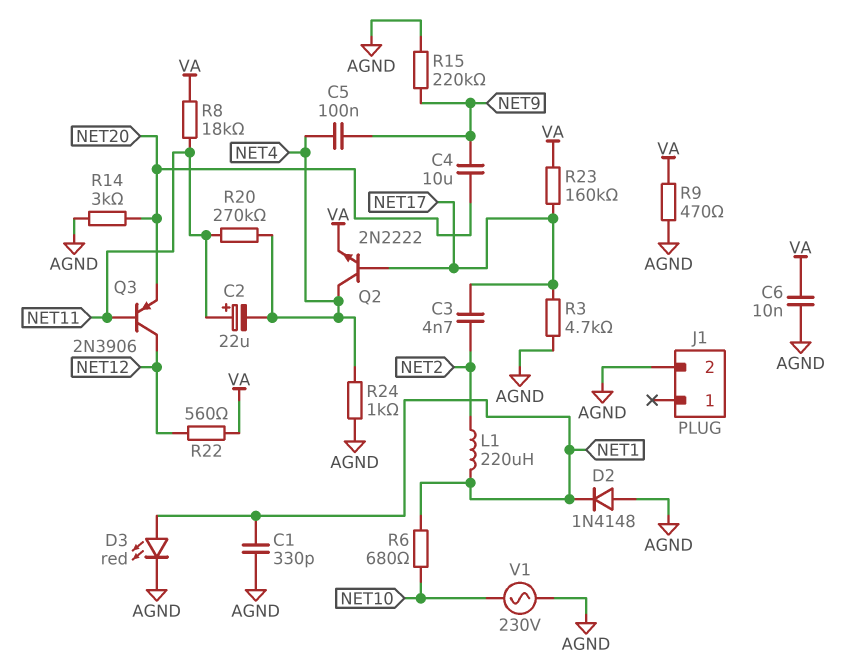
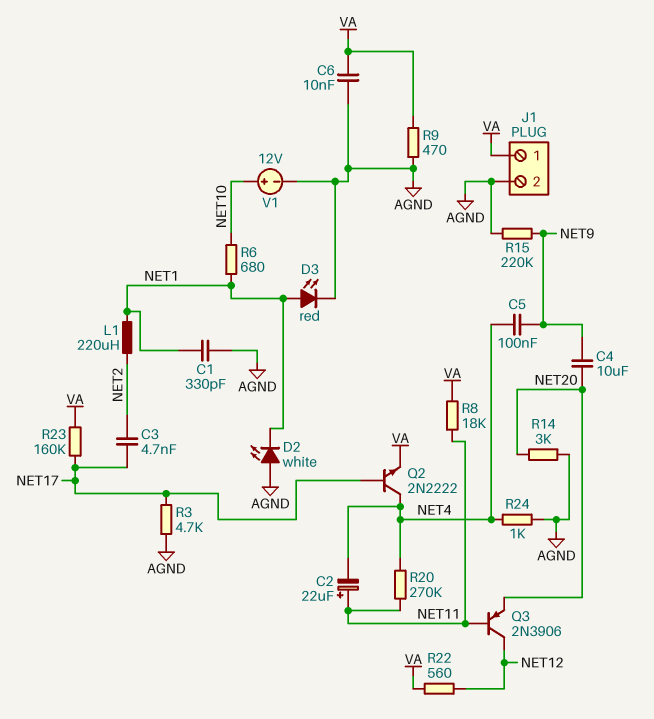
D2: diode 1N4148 (A AGND, K NET1) -> LED white (A AGND, K NET1)
J1 pin 1: none -> VA
V1: AC 230V (AGND, NET10) -> 12V (plus NET10, minus AGND)

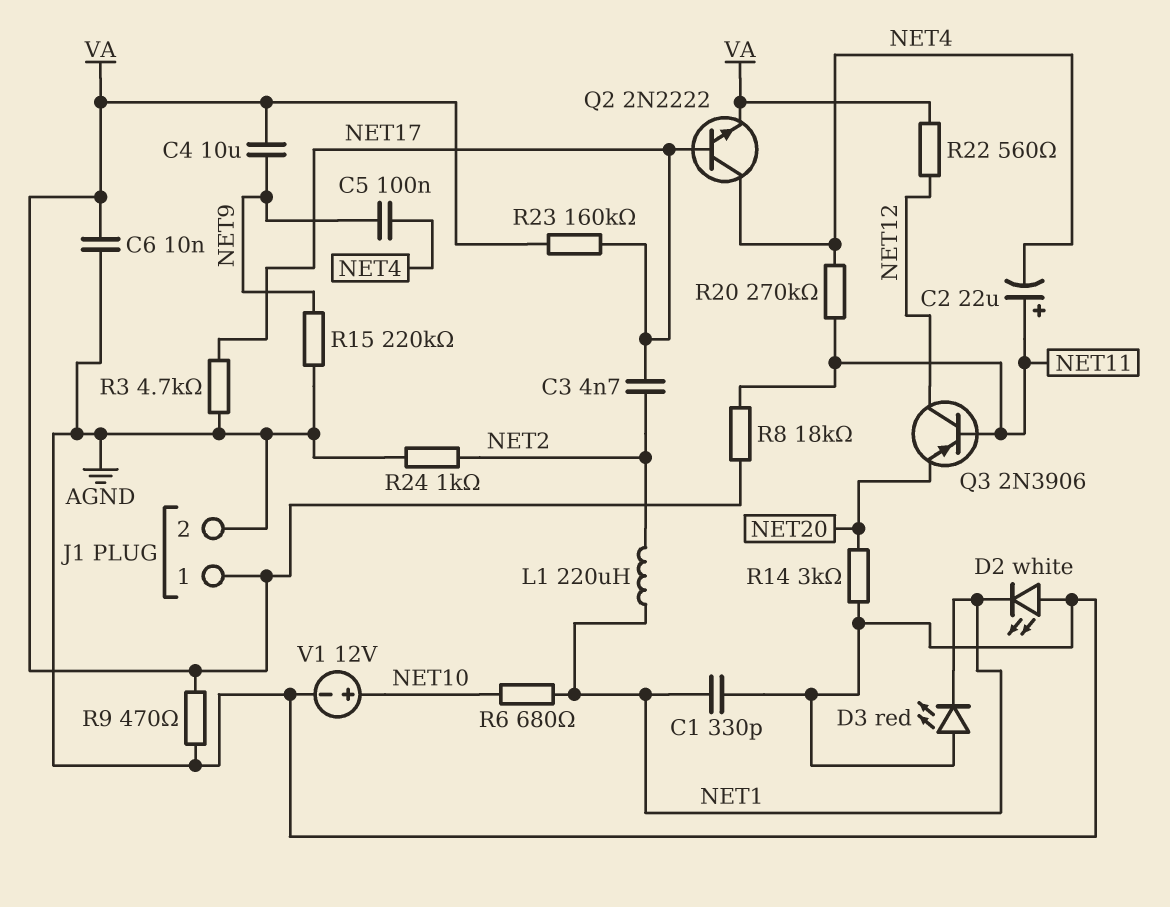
C4: 10uF (NET9, NET20) -> 10uF (NET9, VA)
D3: LED red (A NET1, K AGND) -> LED red (A AGND, K NET1)
R24: 1k (AGND, NET4) -> 1k (AGND, NET2)

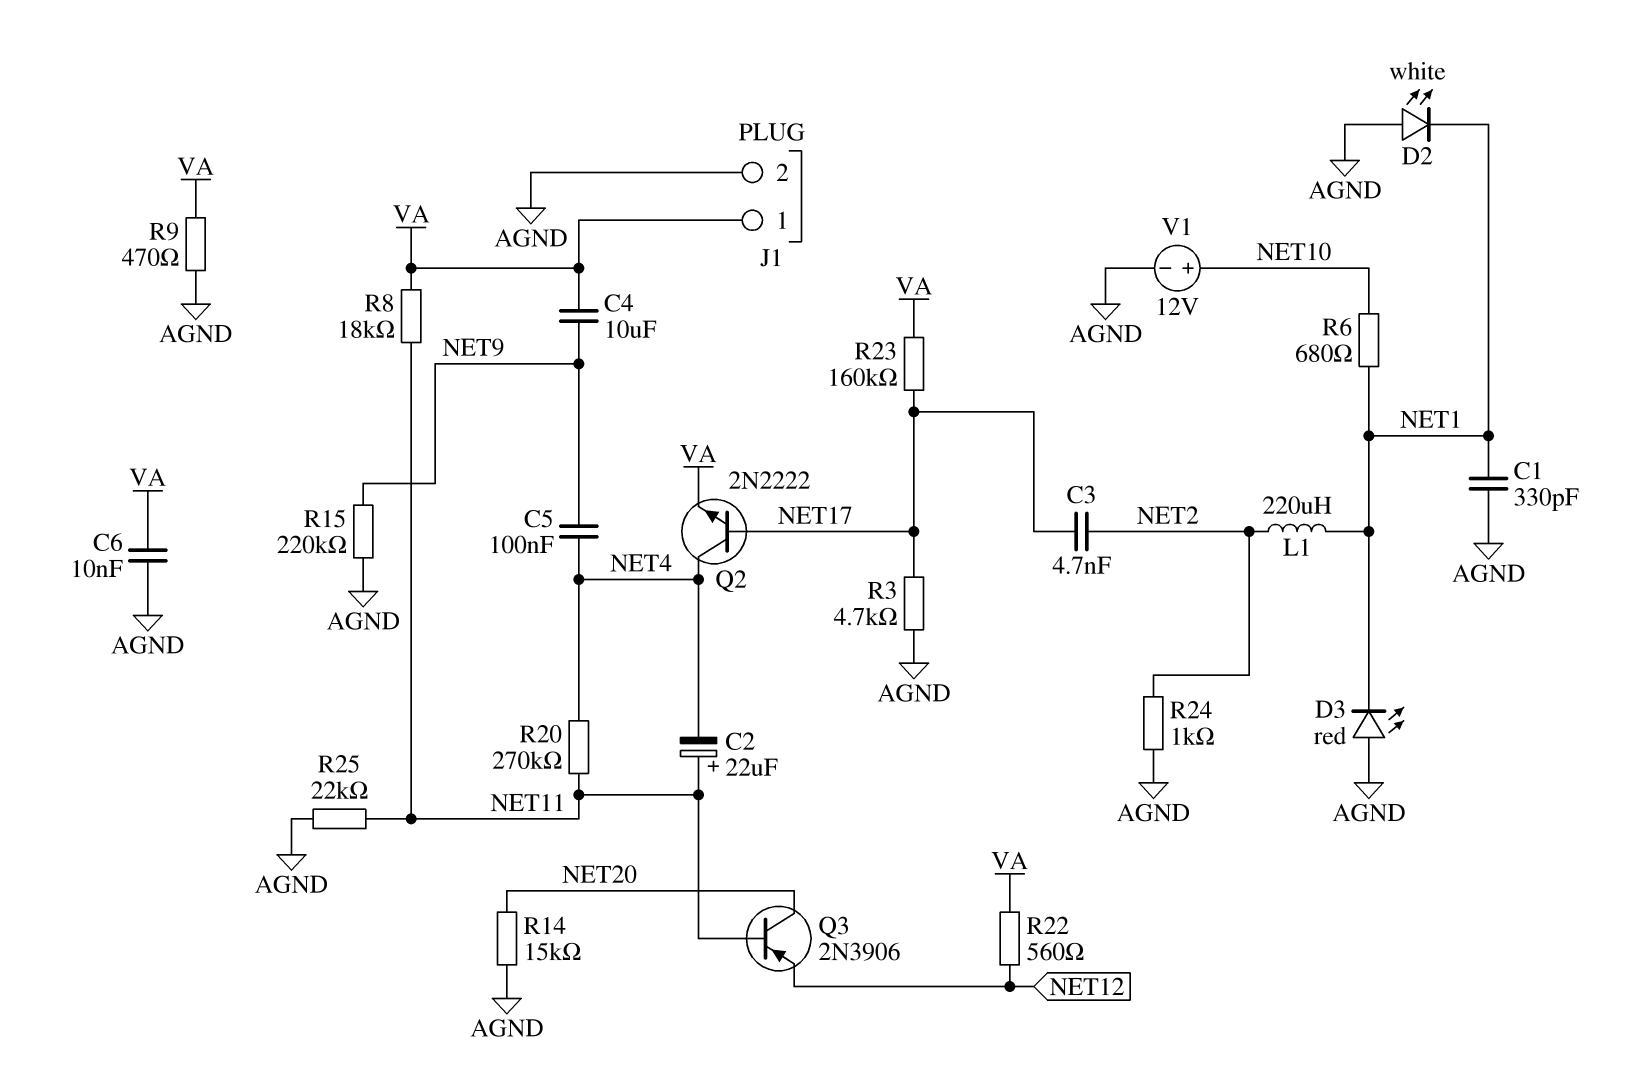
Q3: PNP 2N3906 (B NET11, C NET12, E NET20) -> PNP 2N3906 (B NET11, C NET20, E NET12)
R14: 3k (AGND, NET20) -> 15k (AGND, NET20)
R25: none -> 22k (AGND, NET11)

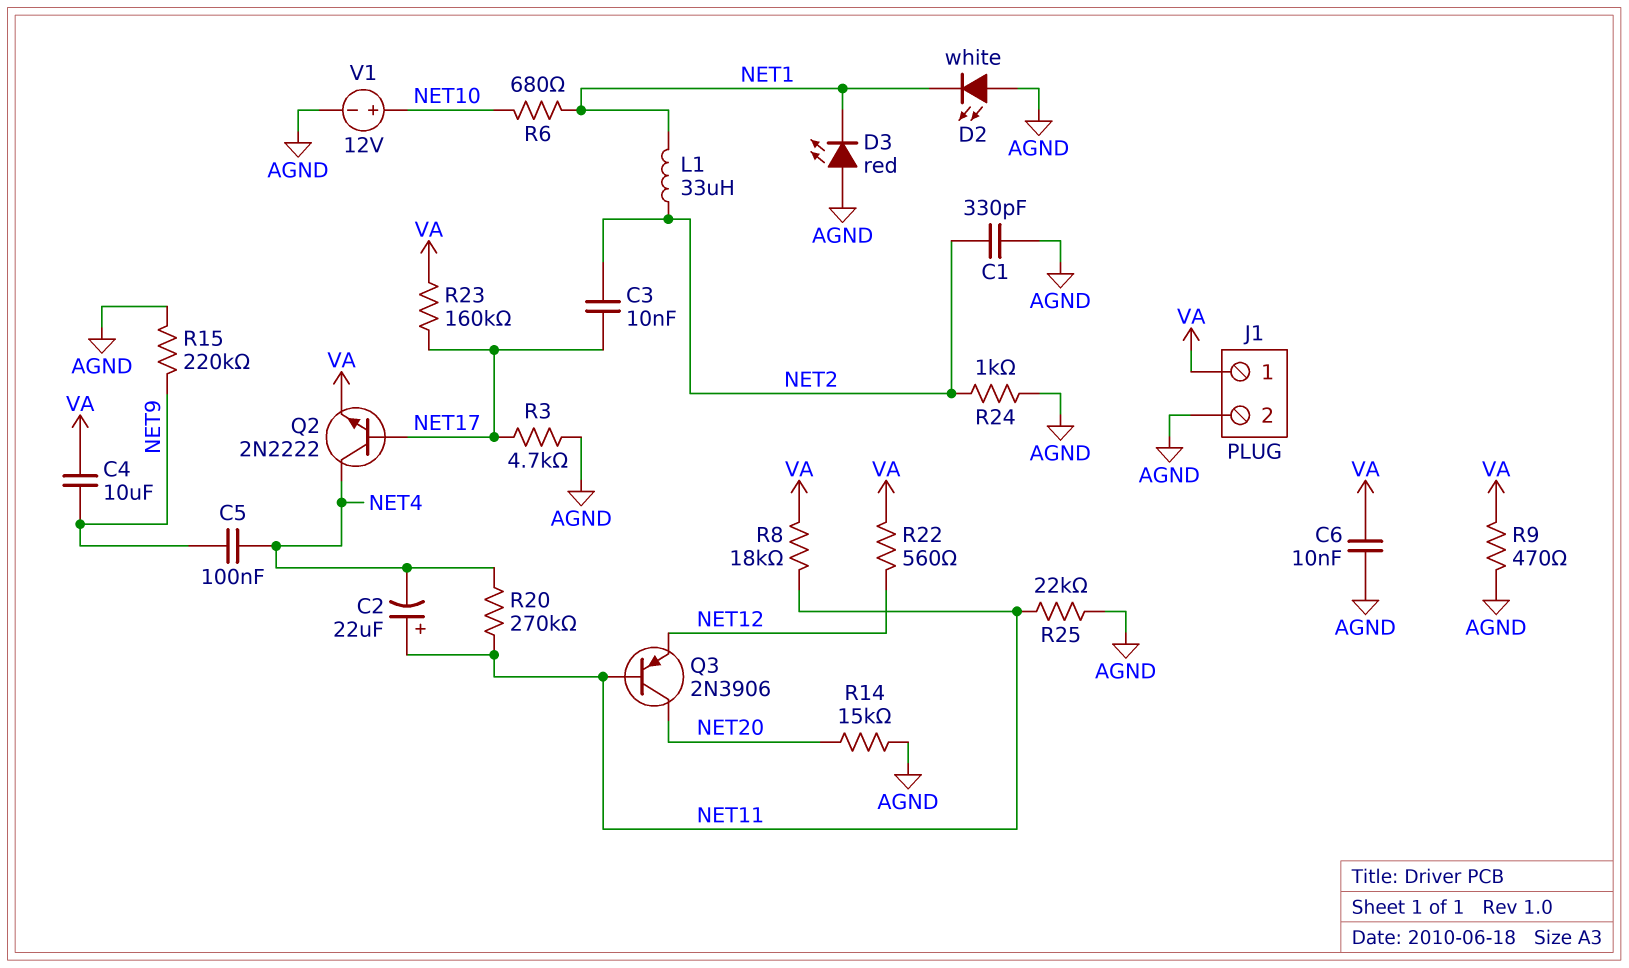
C1: 330pF (AGND, NET1) -> 330pF (AGND, NET2)
C3: 4.7nF (NET2, NET17) -> 10nF (NET2, NET17)
L1: 220uH (NET1, NET2) -> 33uH (NET1, NET2)

